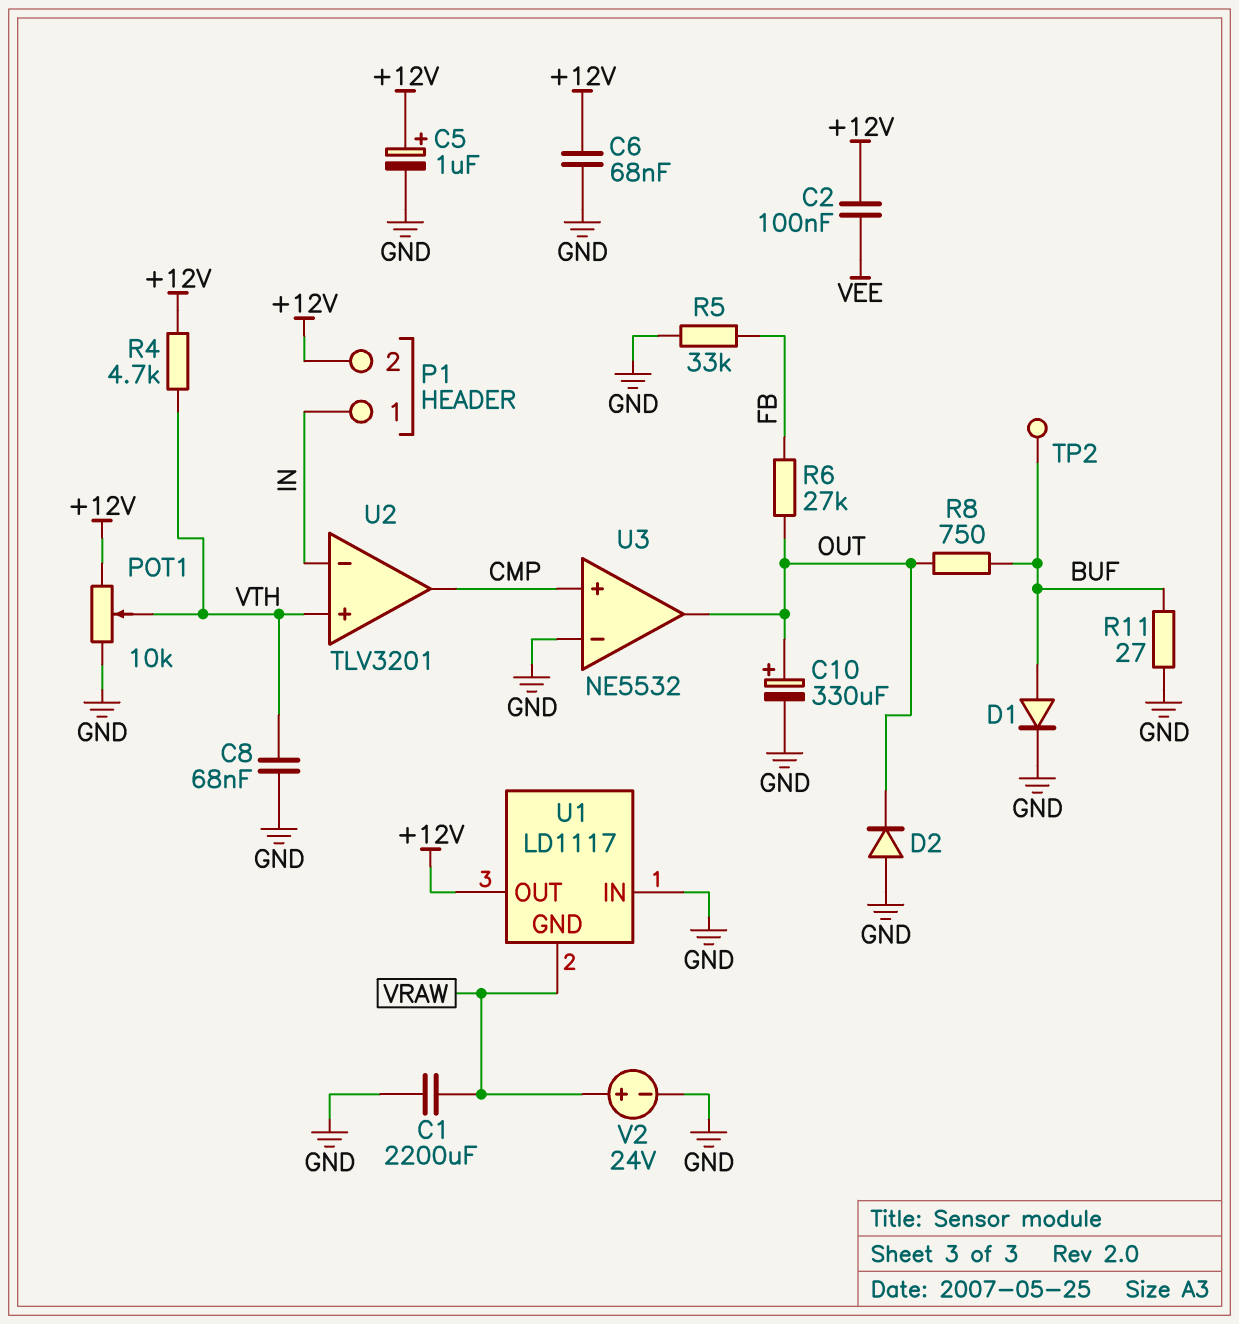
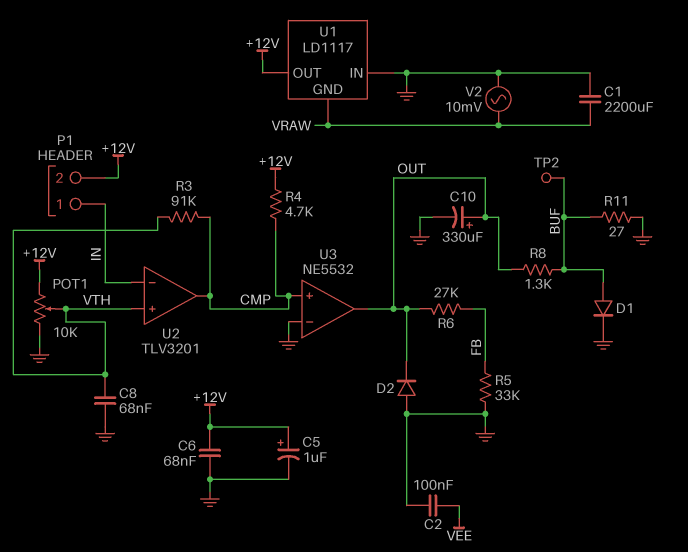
C2: 100nF (+12V, VEE) -> 100nF (GND, VEE)
R3: none -> 91k (CMP, VTH)
R4: 4.7k (+12V, VTH) -> 4.7k (+12V, CMP)
R8: 750 (BUF, OUT) -> 1.3k (BUF, OUT)
V2: 24V (plus VRAW, minus GND) -> AC 10mV (GND, VRAW)

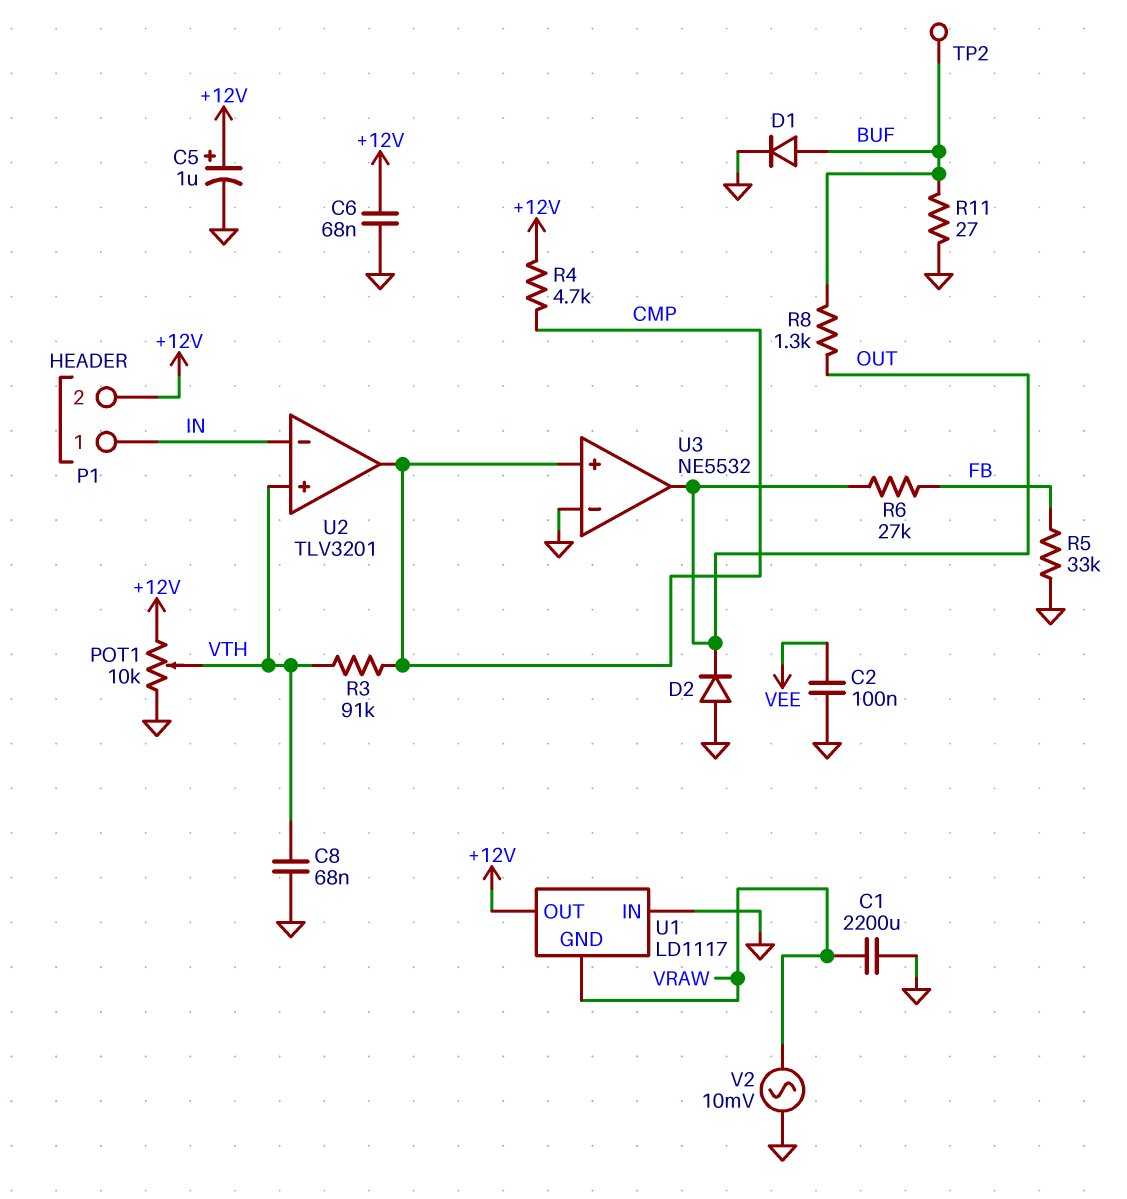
C10: 330uF (plus OUT, minus GND) -> none

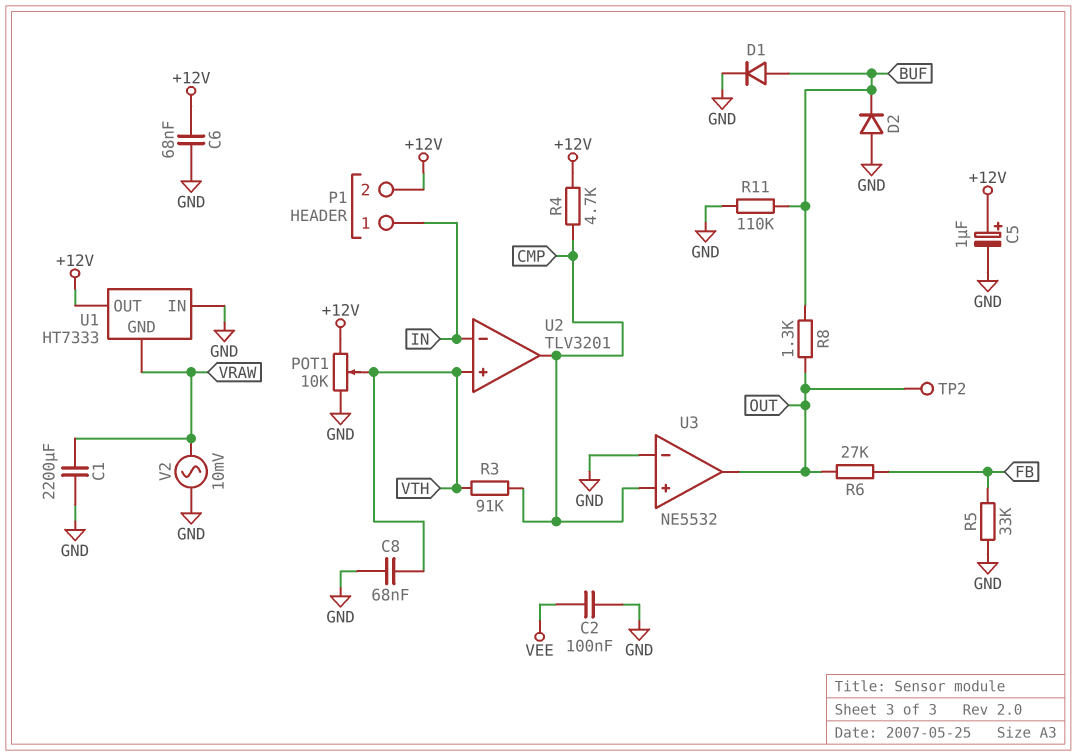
D2: diode (A GND, K OUT) -> diode (A GND, K BUF)
R11: 27 (BUF, GND) -> 110k (BUF, GND)
TP2: test point (BUF) -> test point (OUT)
U1: LD1117 -> HT7333

